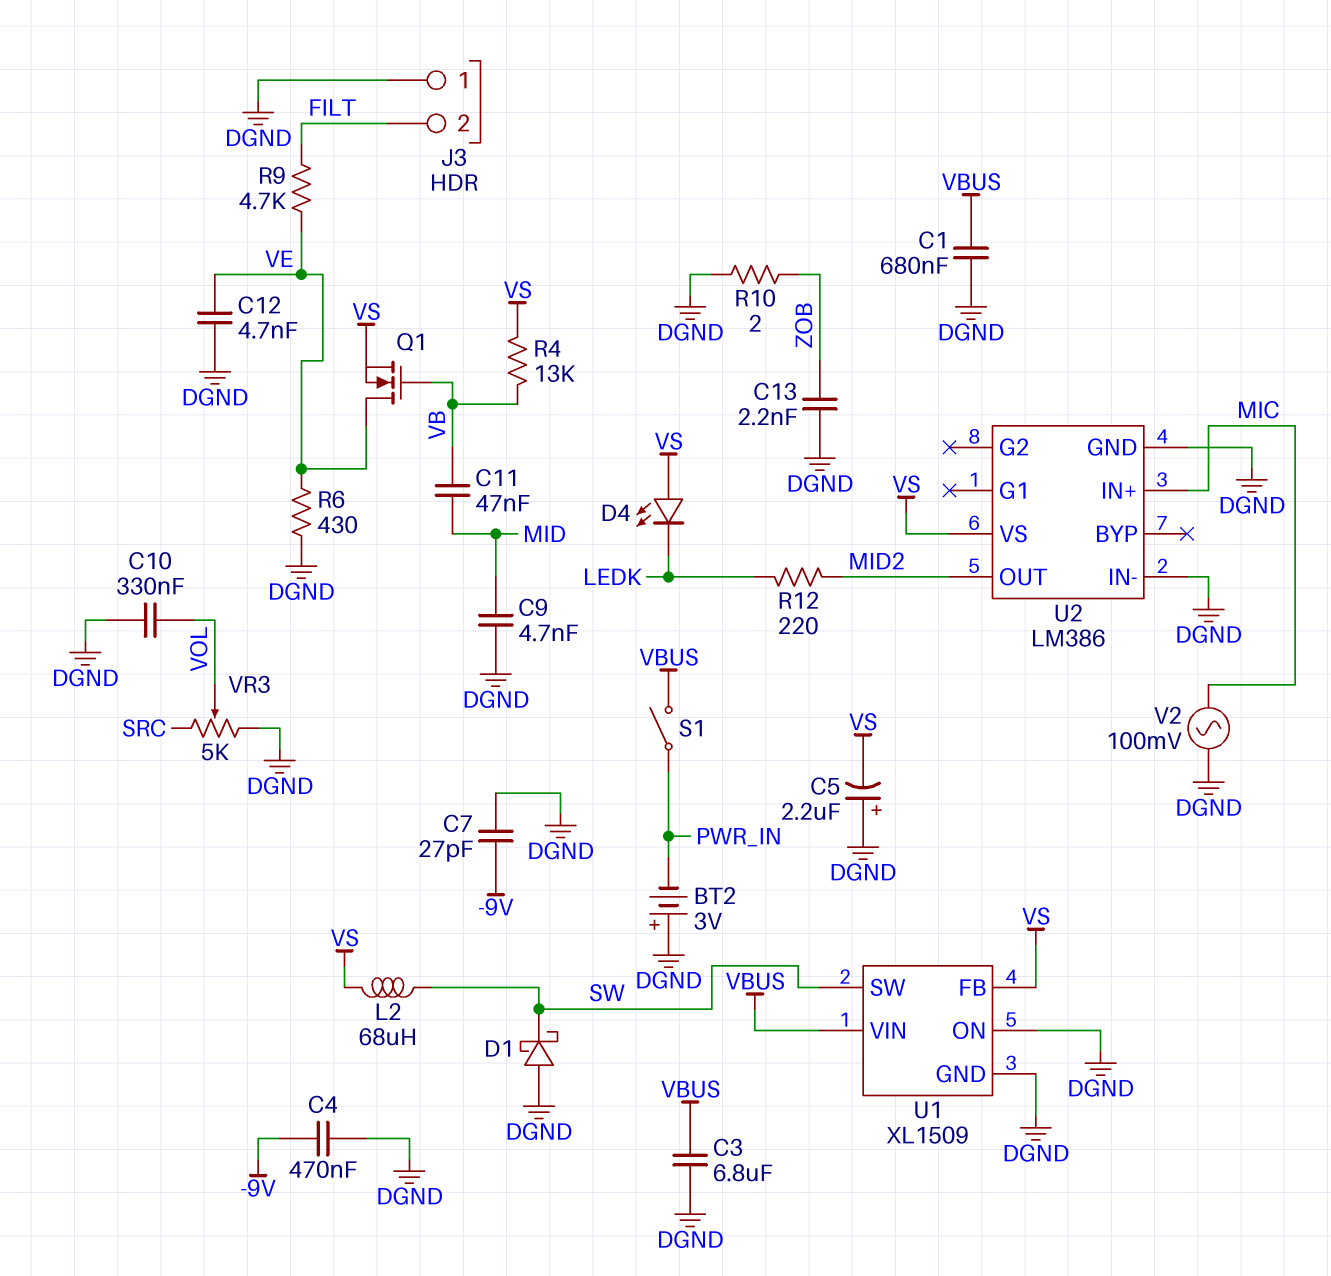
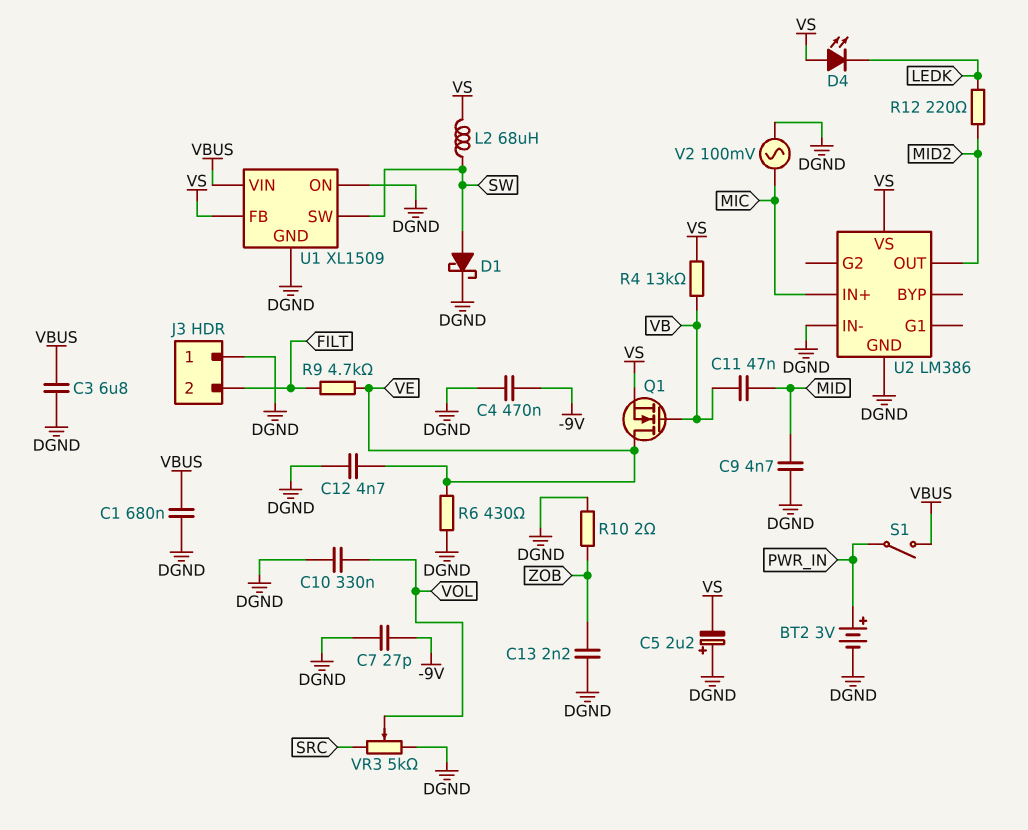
BT2: 3V (plus DGND, minus PWR_IN) -> 3V (plus PWR_IN, minus DGND)
D1: schottky (A DGND, K SW) -> schottky (A SW, K DGND)

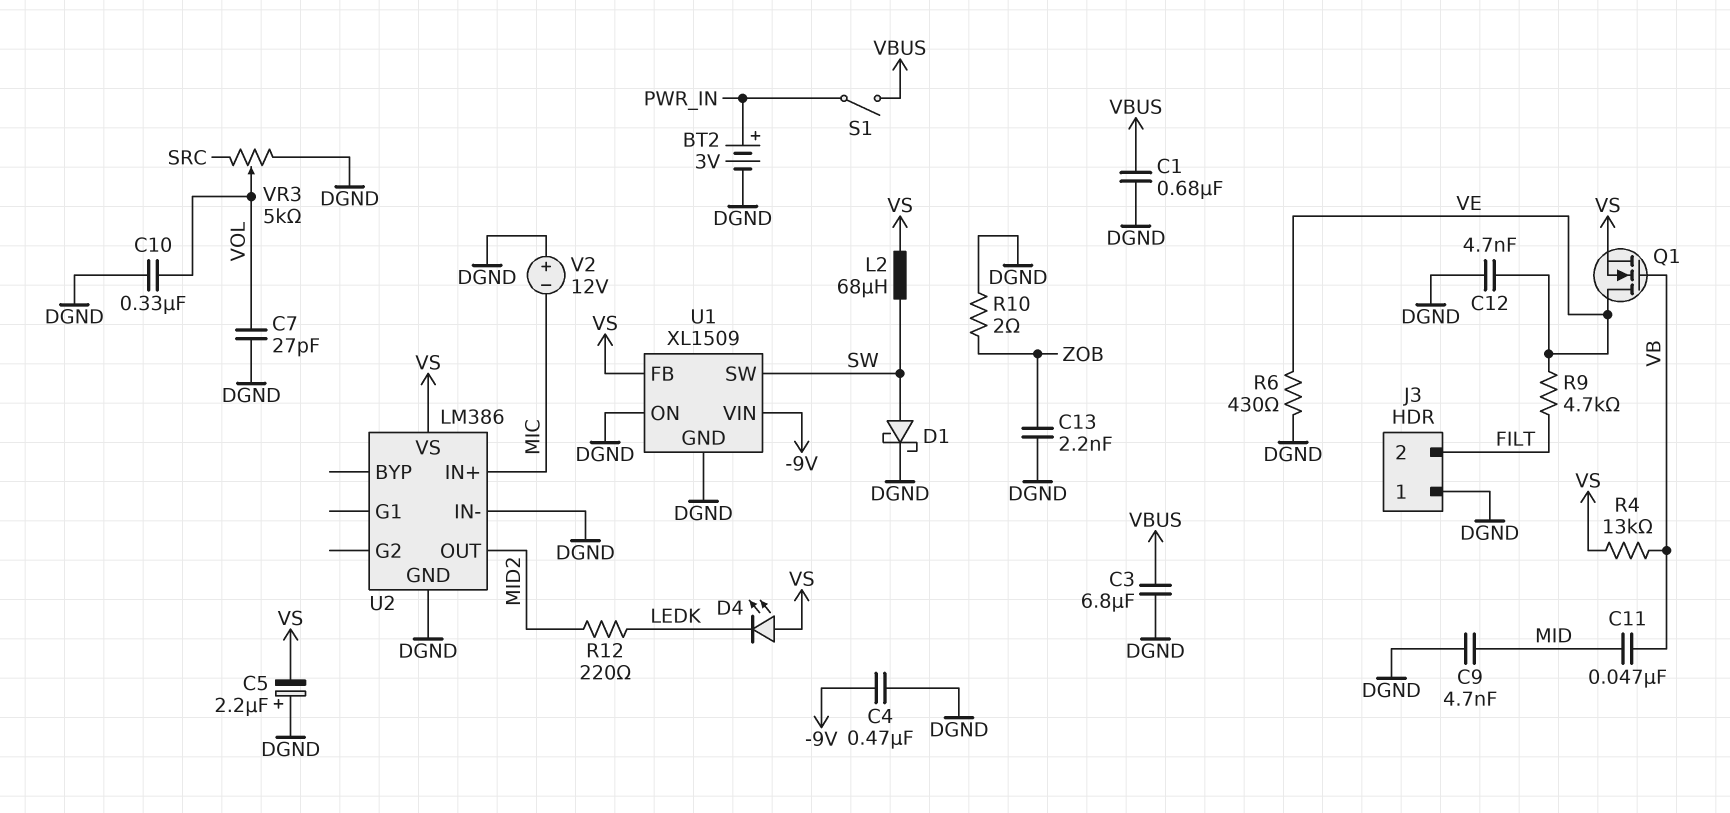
C7: 27pF (-9V, DGND) -> 27pF (DGND, VOL)
U1 pin VIN: VBUS -> -9V
V2: AC 100mV (DGND, MIC) -> 12V (plus DGND, minus MIC)

